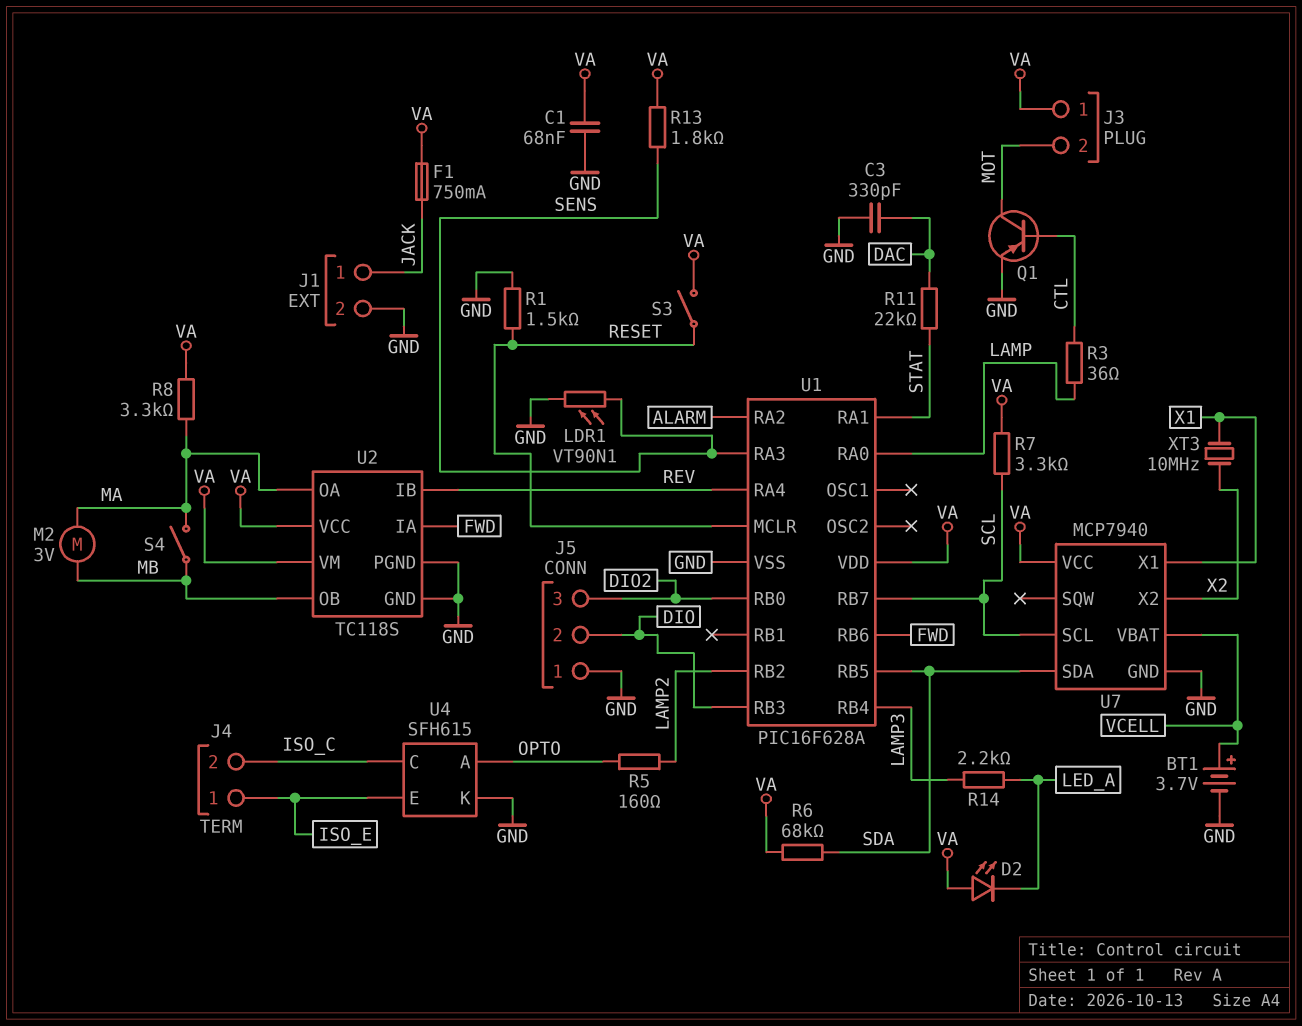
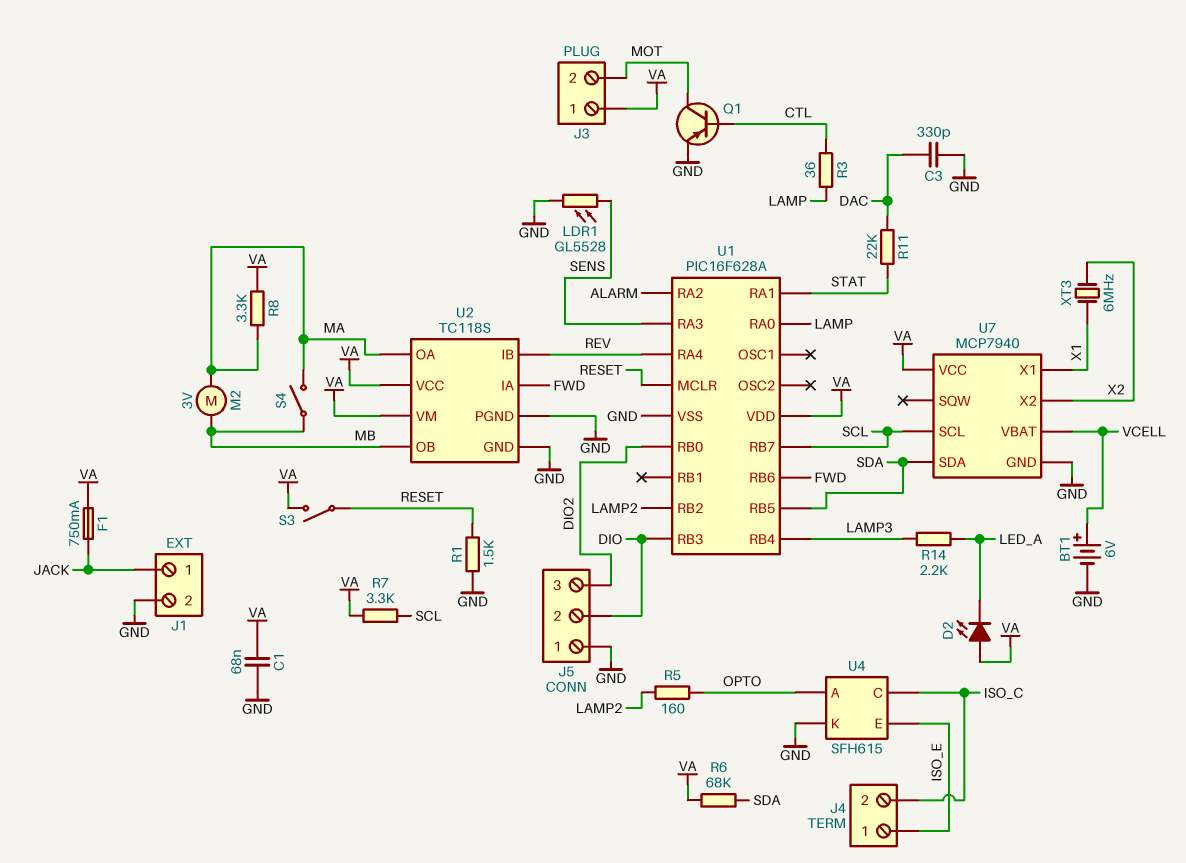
BT1: 3.7V (plus VCELL, minus GND) -> 6V (plus VCELL, minus GND)
LDR1: VT90N1 (GND, SENS) -> GL5528 (GND, SENS)
R13: 1.8k (SENS, VA) -> none
XT3: 10MHz (X1, X2) -> 6MHz (X1, X2)

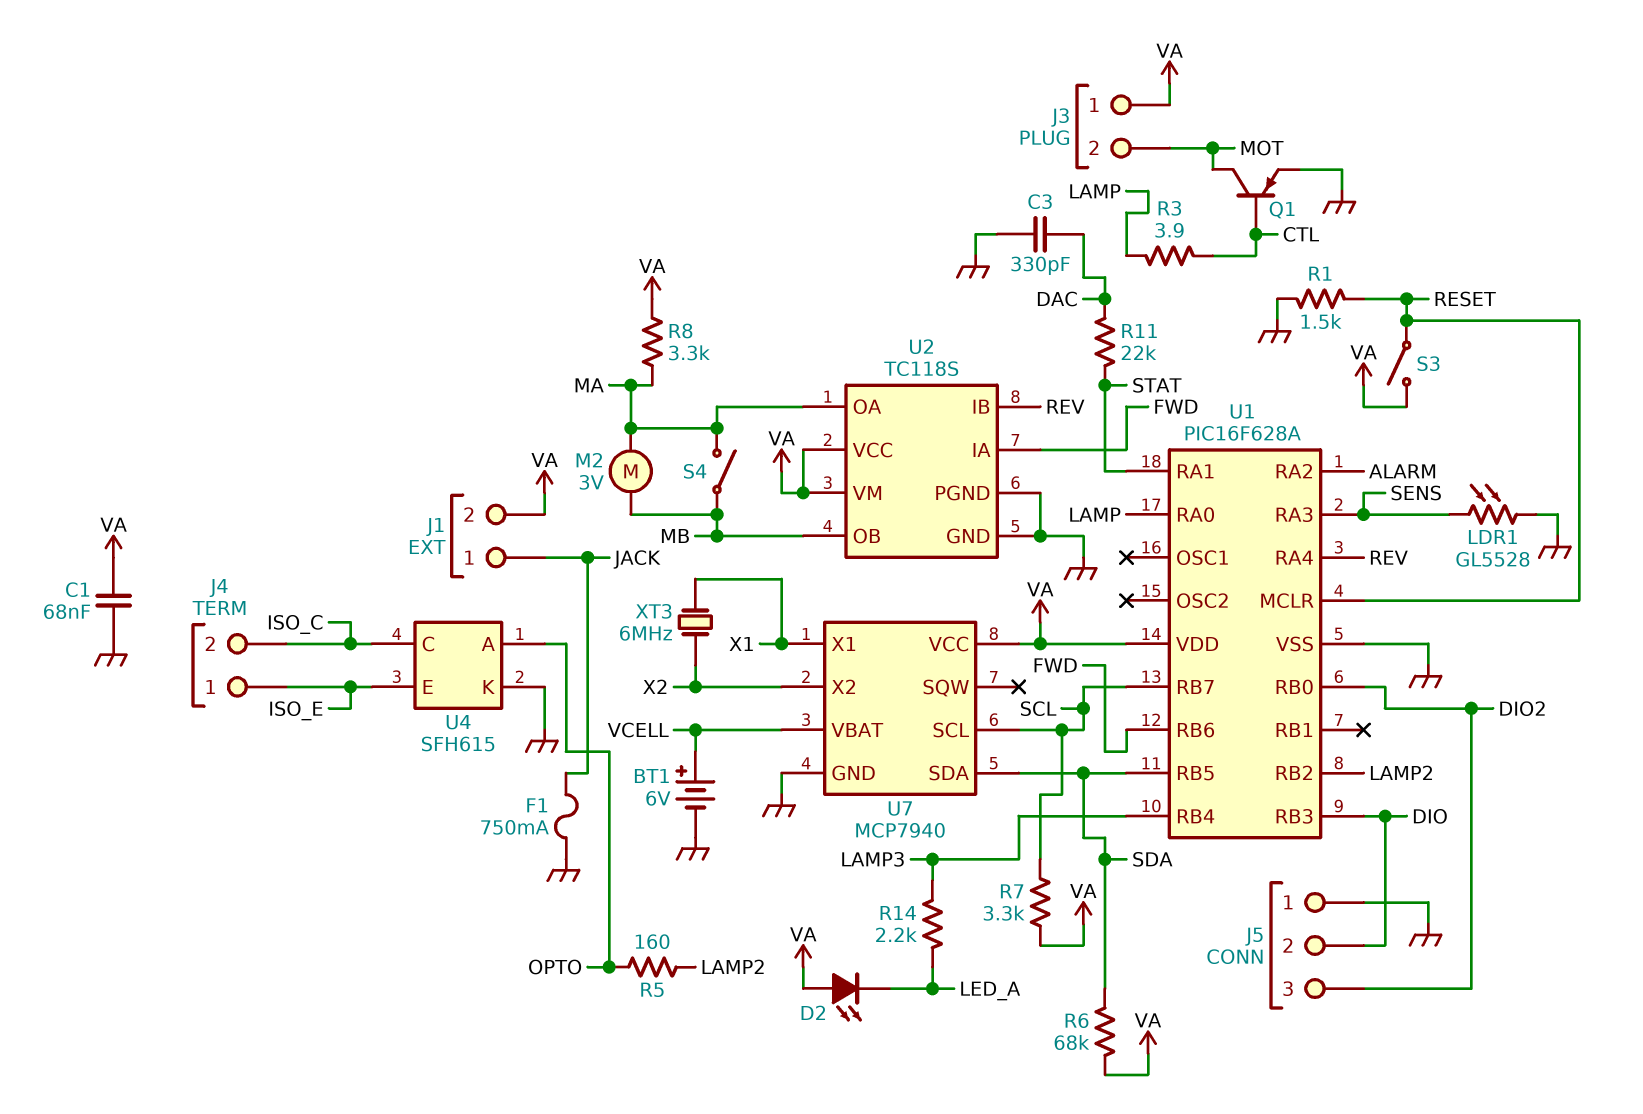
F1: 750mA (JACK, VA) -> 750mA (GND, JACK)
J1 pin 2: GND -> VA
R3: 36 (CTL, LAMP) -> 3.9 (CTL, LAMP)

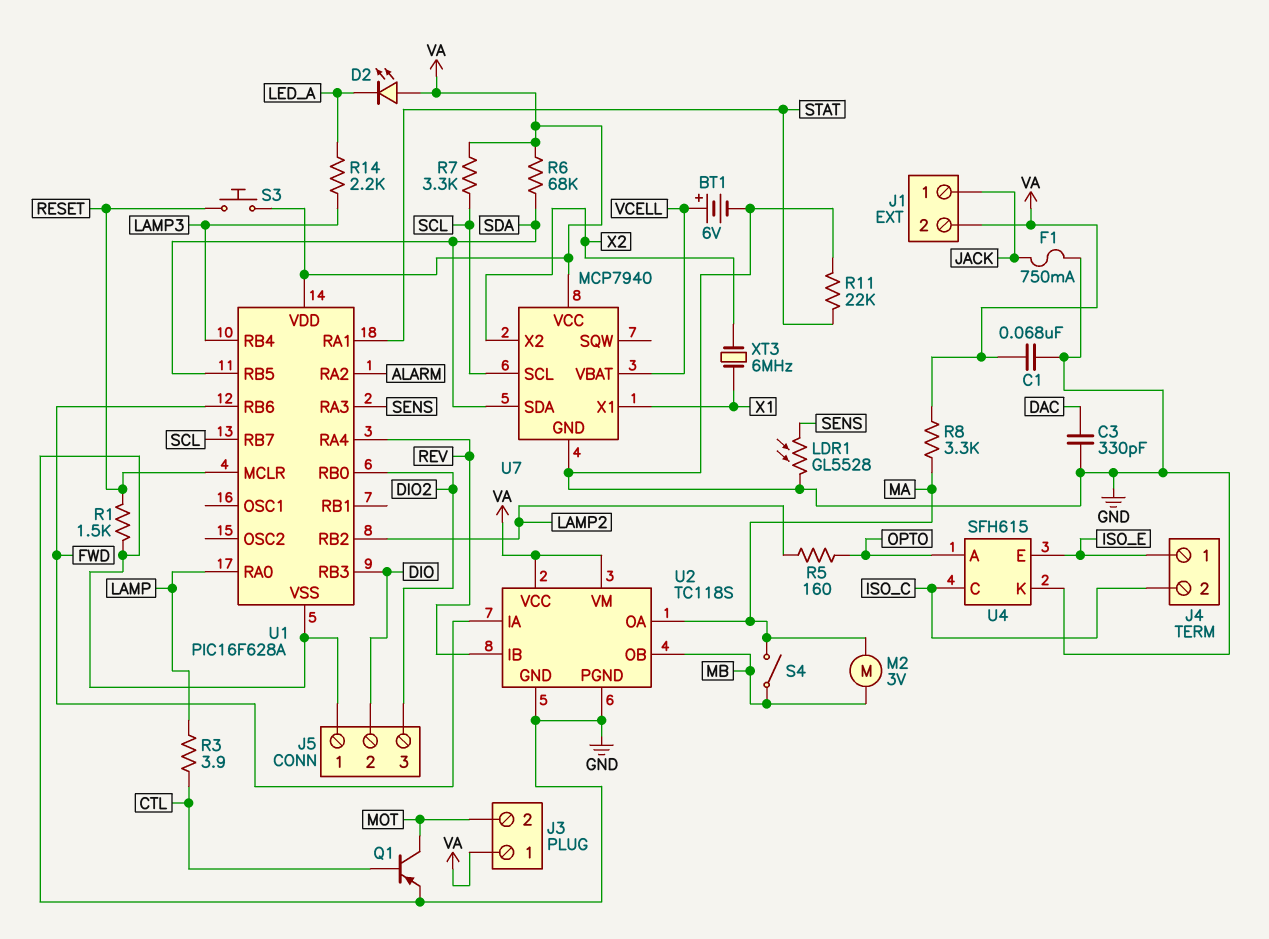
R11: 22k (DAC, STAT) -> 22k (GND, STAT)
S3: switch (RESET, VA) -> button (RESET, VA)

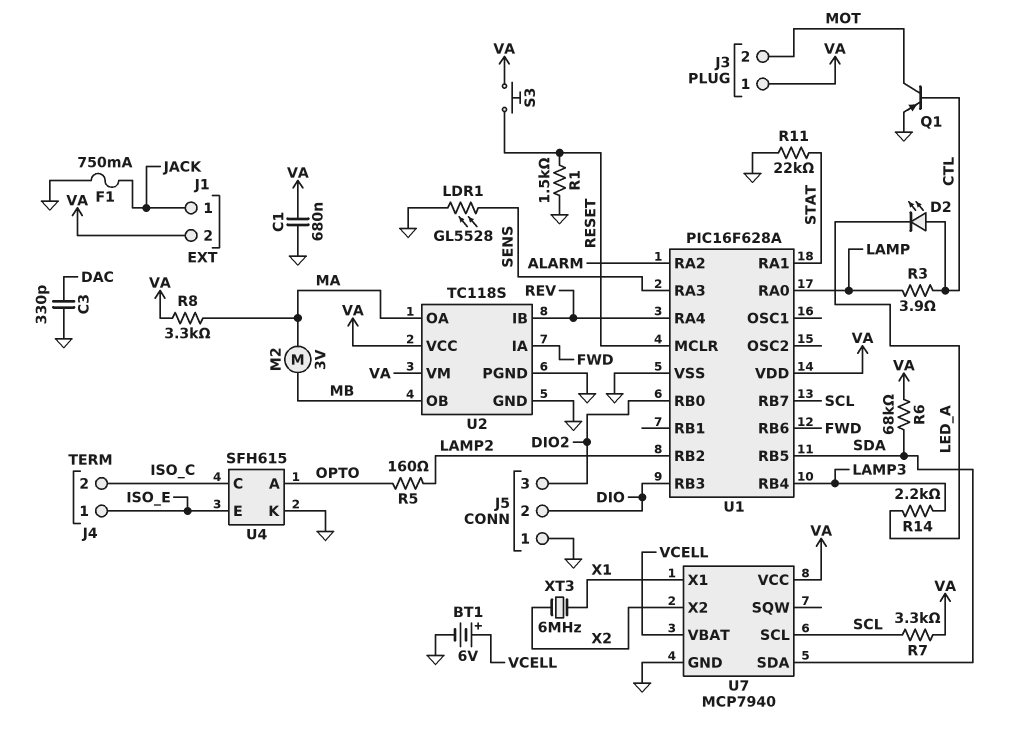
C1: 68nF (GND, VA) -> 680nF (GND, VA)
D2: LED (A VA, K LED_A) -> LED (A CTL, K LED_A)
S4: switch (MA, MB) -> none

